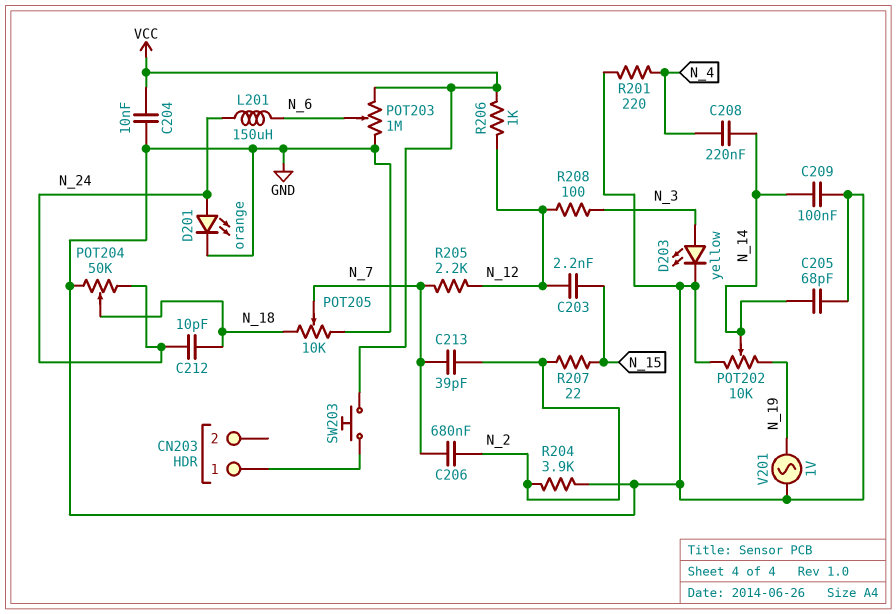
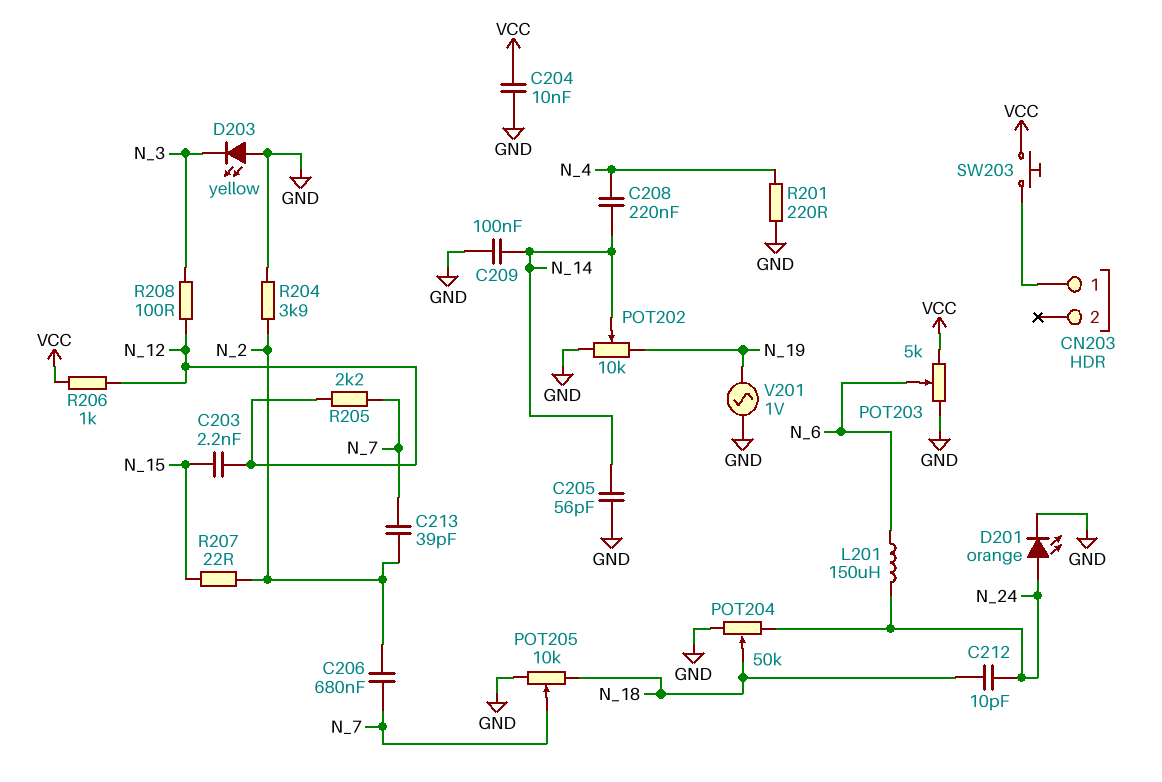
C205: 68pF (GND, N_14) -> 56pF (GND, N_14)
D203: LED yellow (A N_3, K GND) -> LED yellow (A GND, K N_3)
POT203: 1M (GND, VCC, wiper N_6) -> 5k (GND, VCC, wiper N_6)

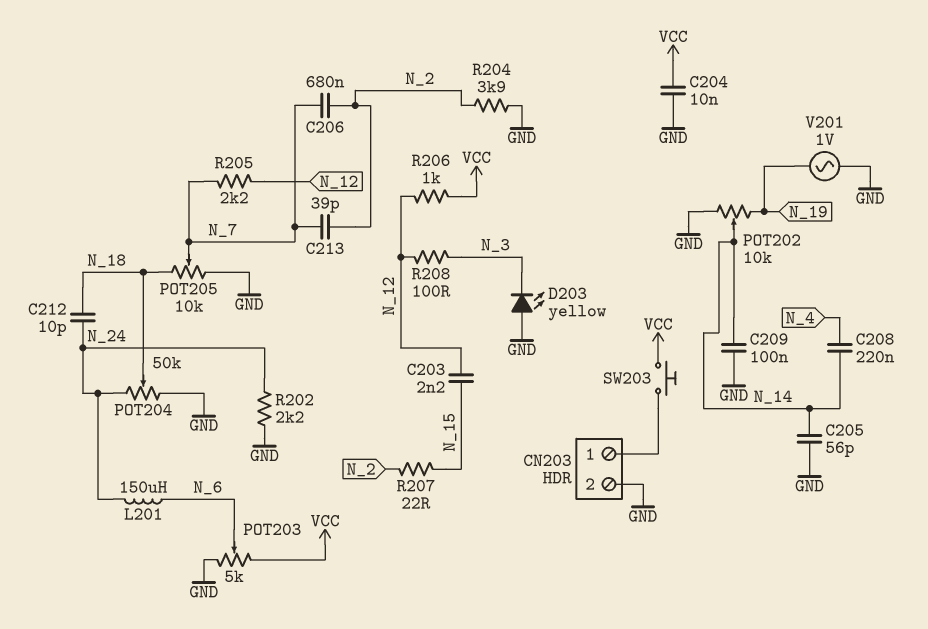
CN203 pin 2: none -> GND
D201: LED orange (A N_24, K GND) -> none
R201: 220 (GND, N_4) -> none
R202: none -> 2.2k (GND, N_24)

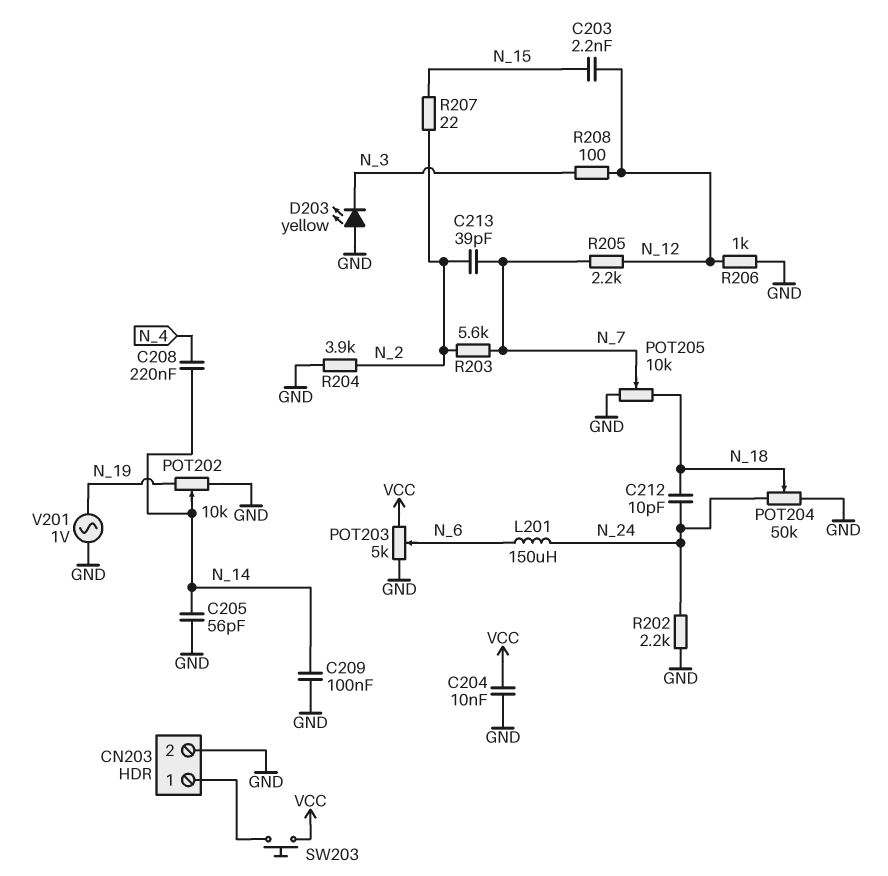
C206: 680nF (N_2, N_7) -> none
R203: none -> 5.6k (N_2, N_7)
R206: 1k (N_12, VCC) -> 1k (GND, N_12)

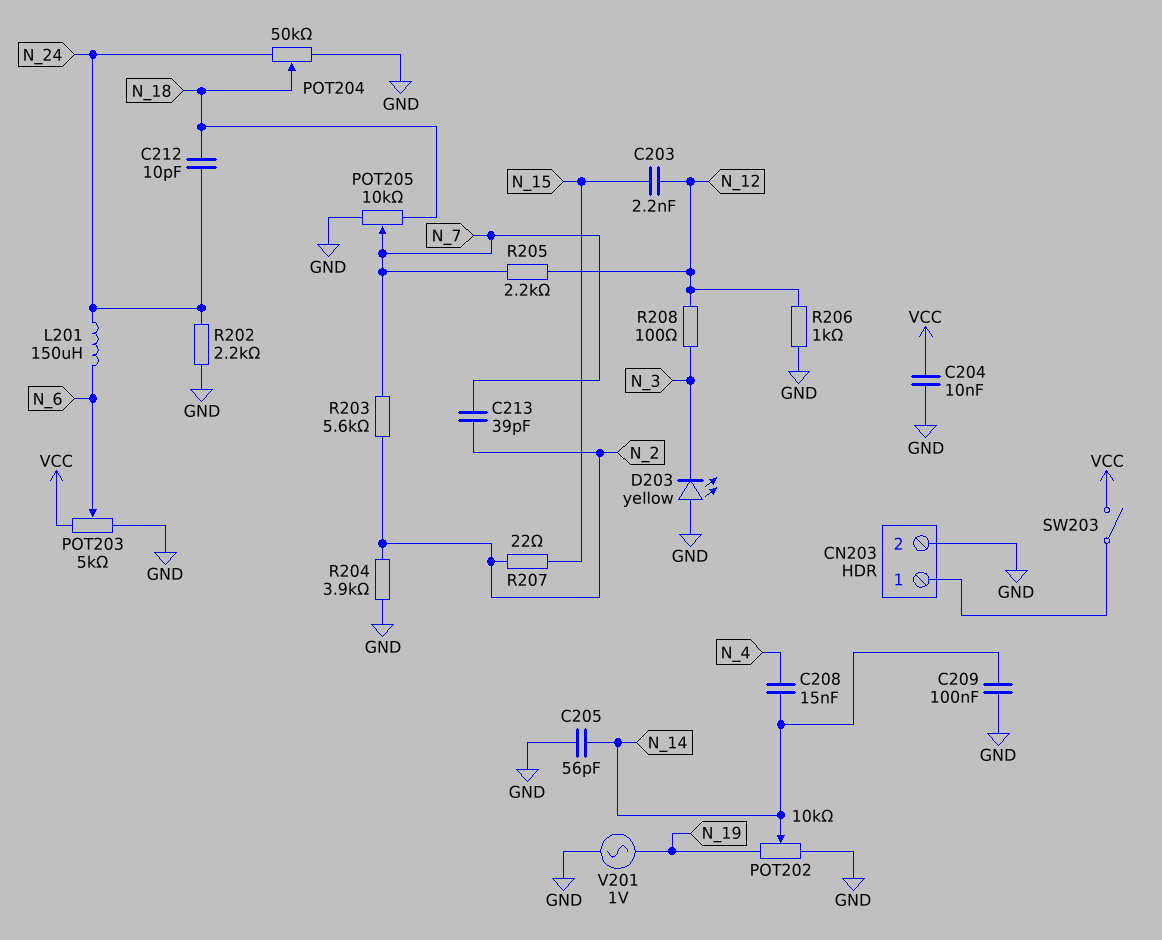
C208: 220nF (N_4, N_14) -> 15nF (N_4, N_14)
SW203: button (CN203/1, VCC) -> switch (CN203/1, VCC)

